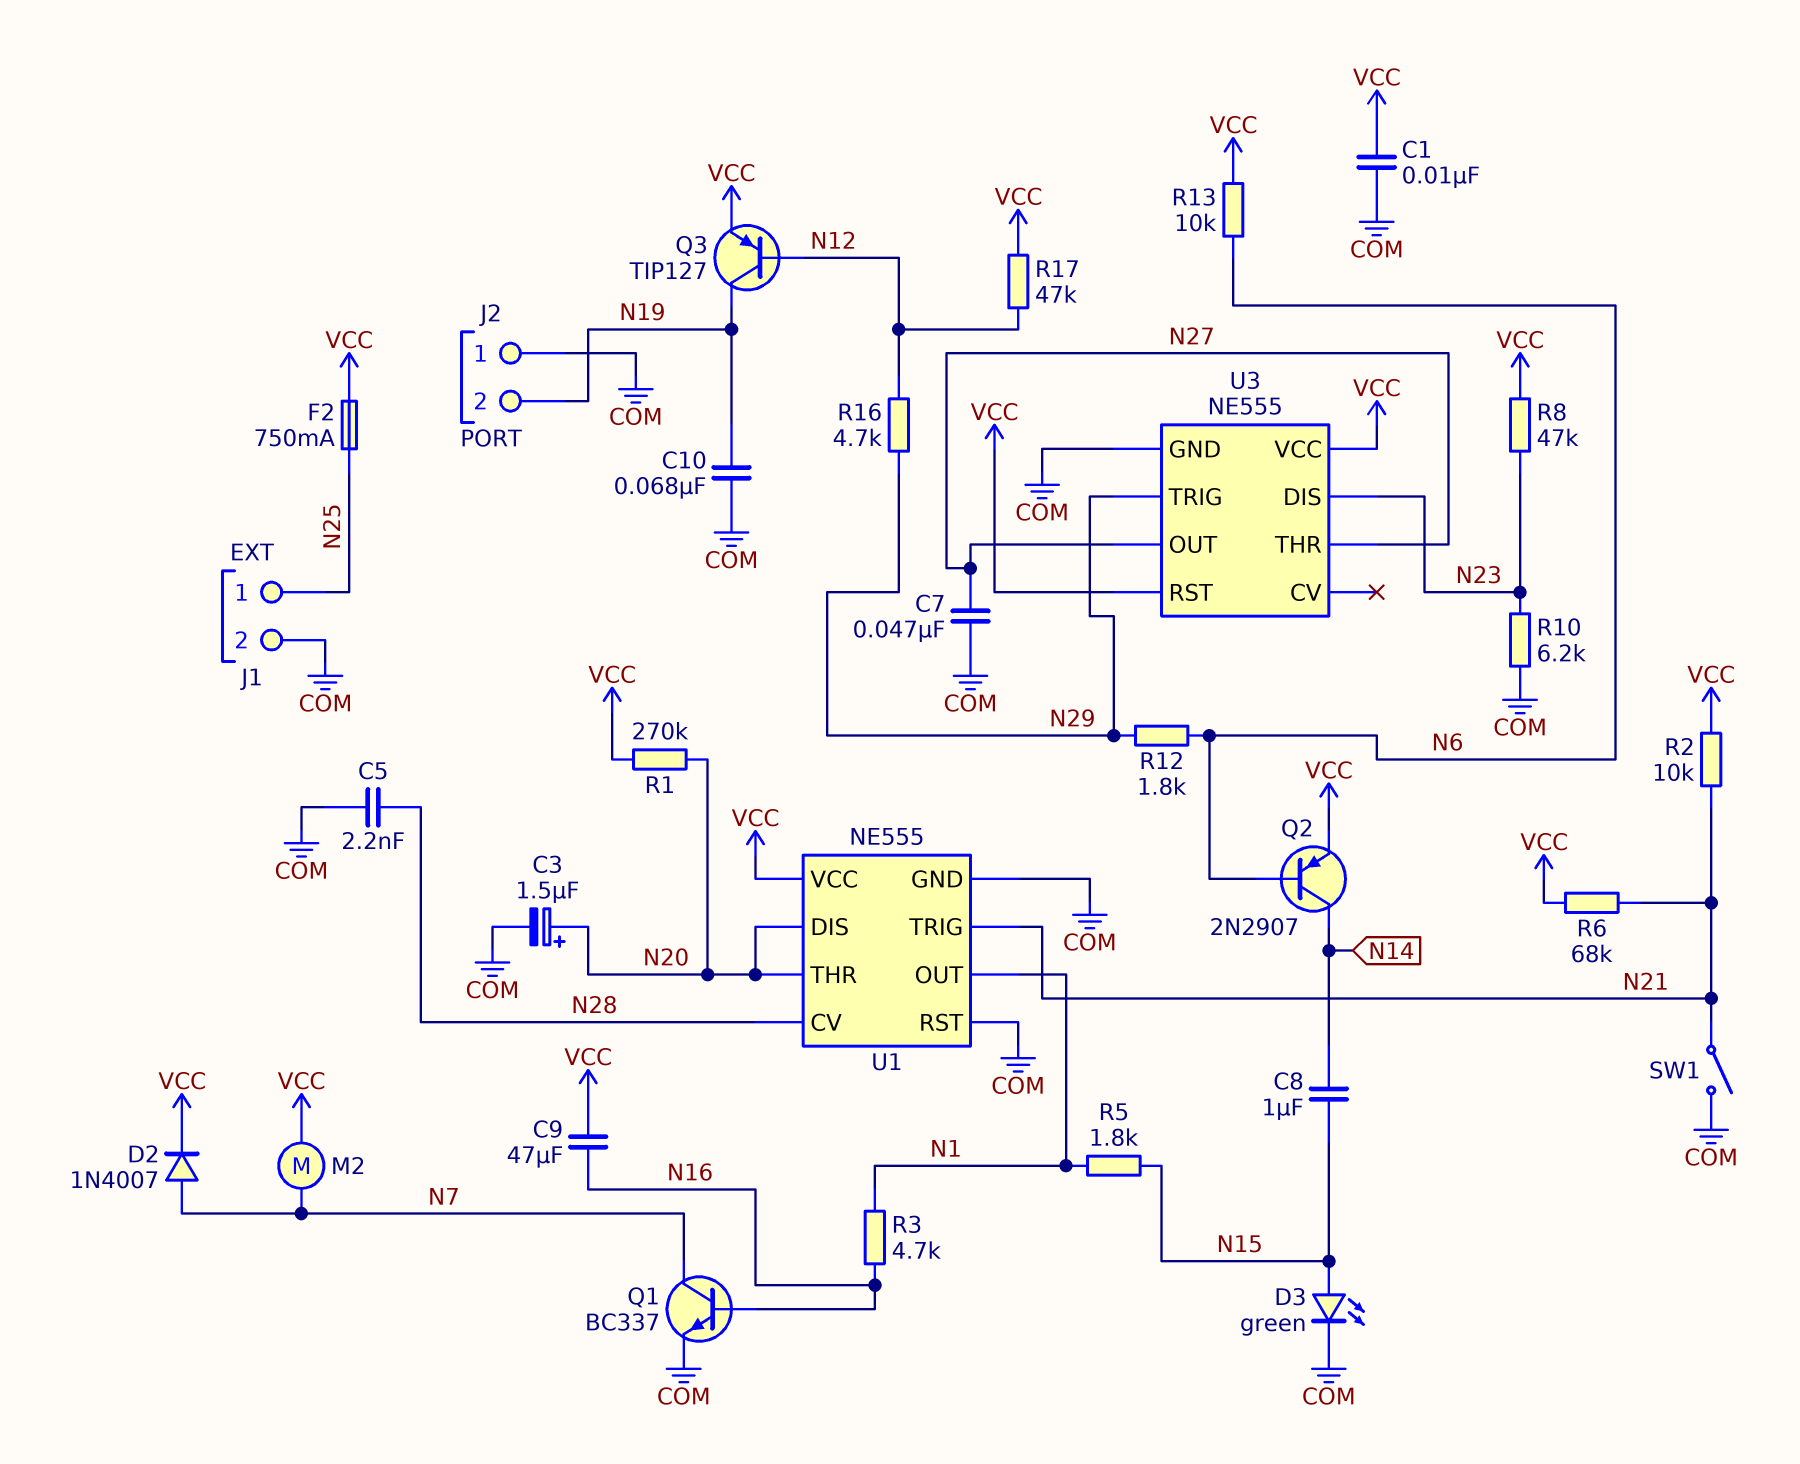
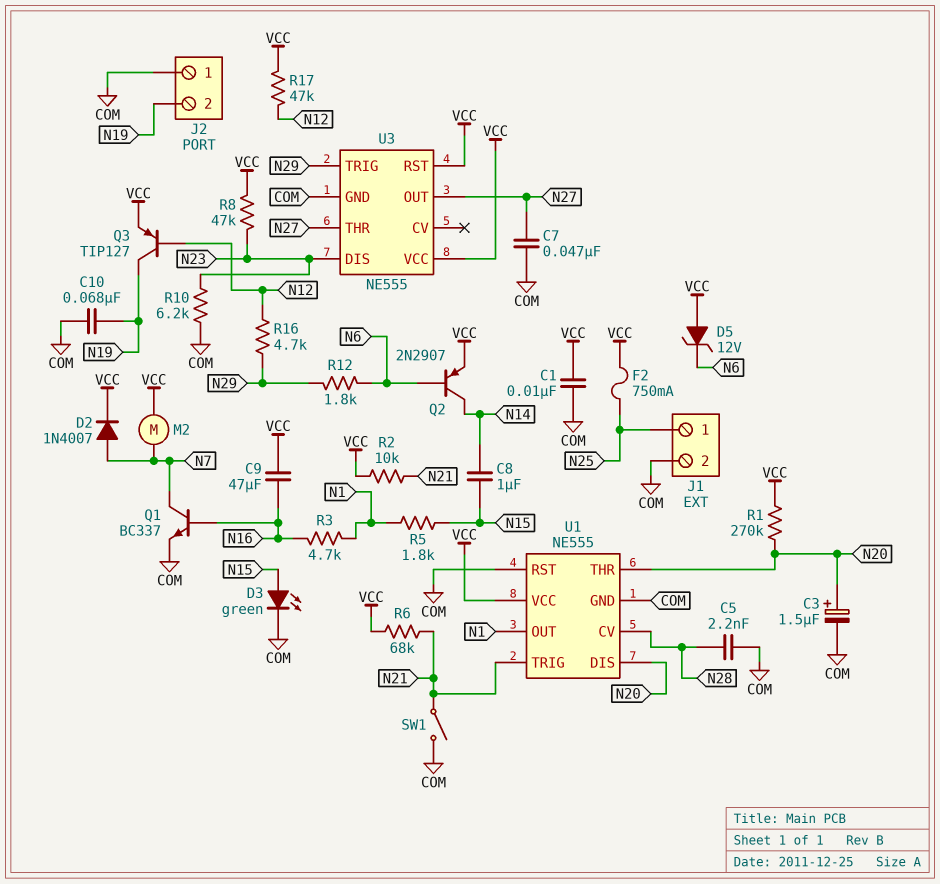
D5: none -> zener 12V (A VCC, K N6)
R13: 10k (N6, VCC) -> none

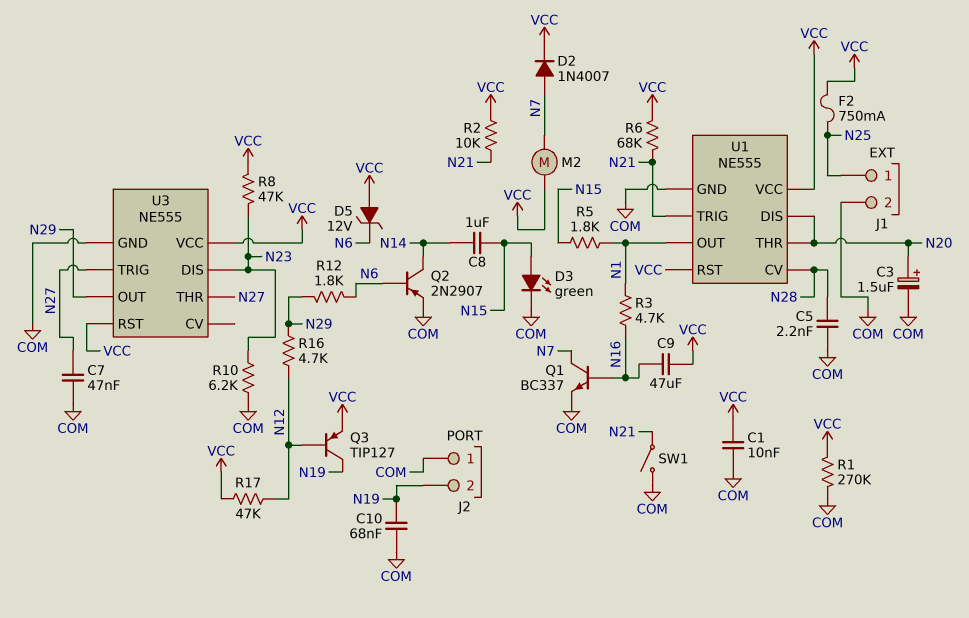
Q2: PNP 2N2907 (B N6, C N14, E VCC) -> PNP 2N2907 (B N6, C N14, E COM)
R1: 270k (N20, VCC) -> 270k (COM, VCC)
U1 pin RST: COM -> VCC
U3 pin OUT: N27 -> N29
U3 pin TRIG: N29 -> N27

